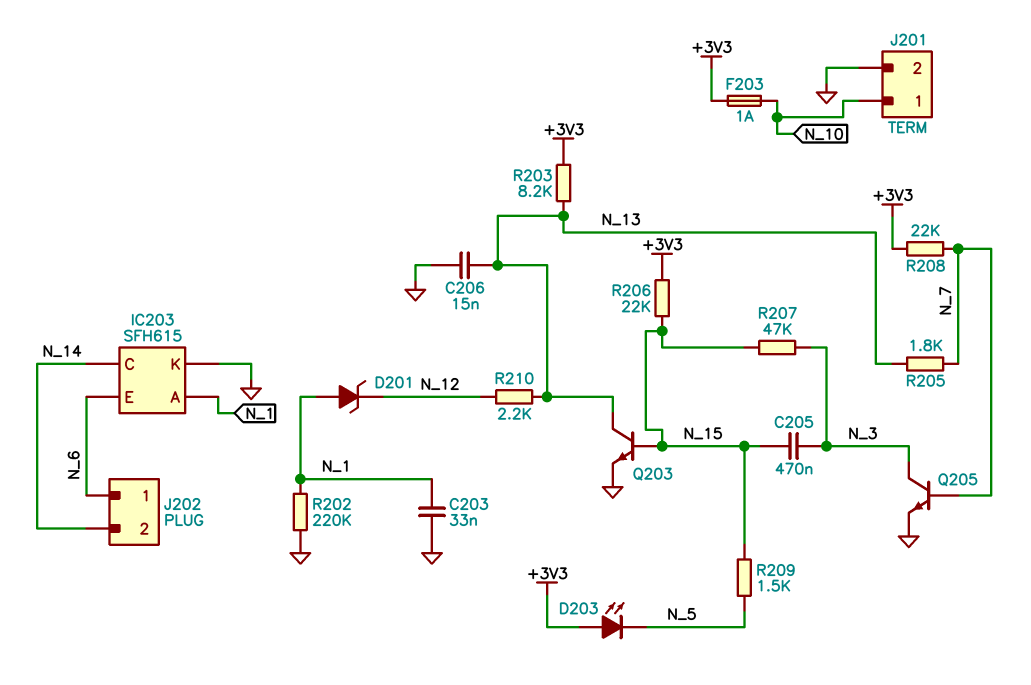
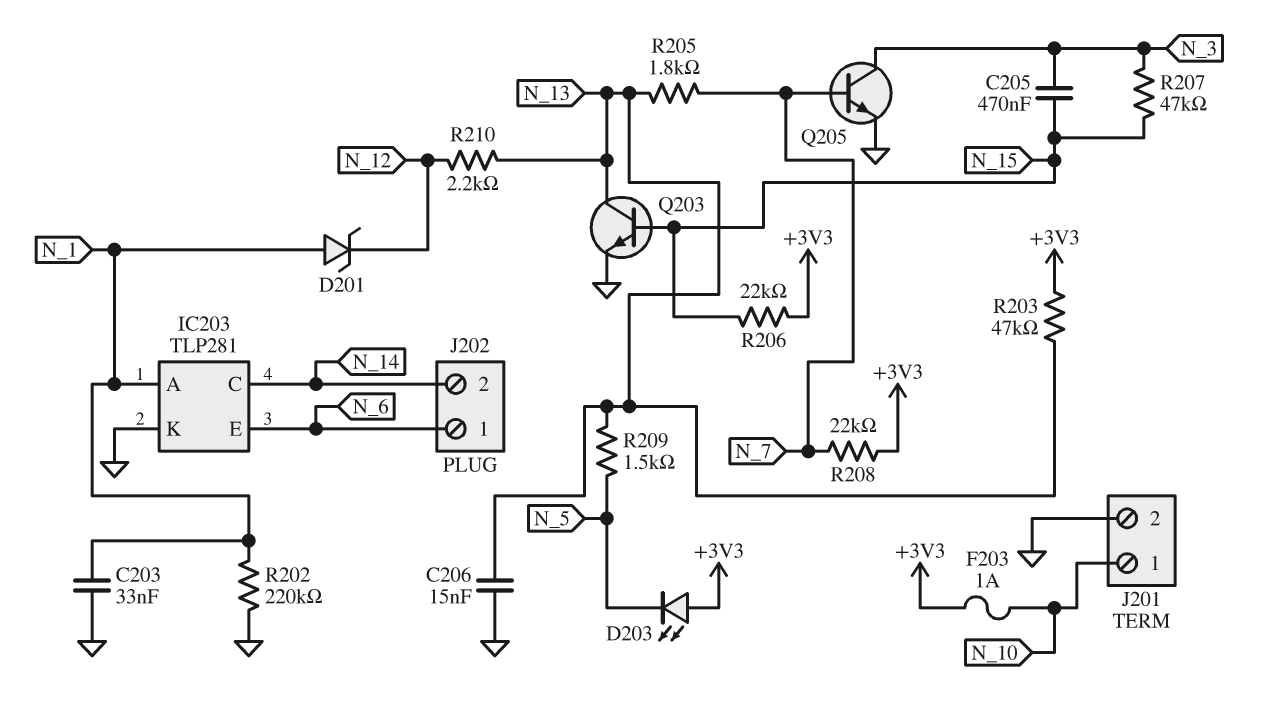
IC203: SFH615 -> TLP281
R203: 8.2k (+3V3, N_13) -> 47k (+3V3, N_13)
R209: 1.5k (N_5, N_15) -> 1.5k (N_5, N_13)

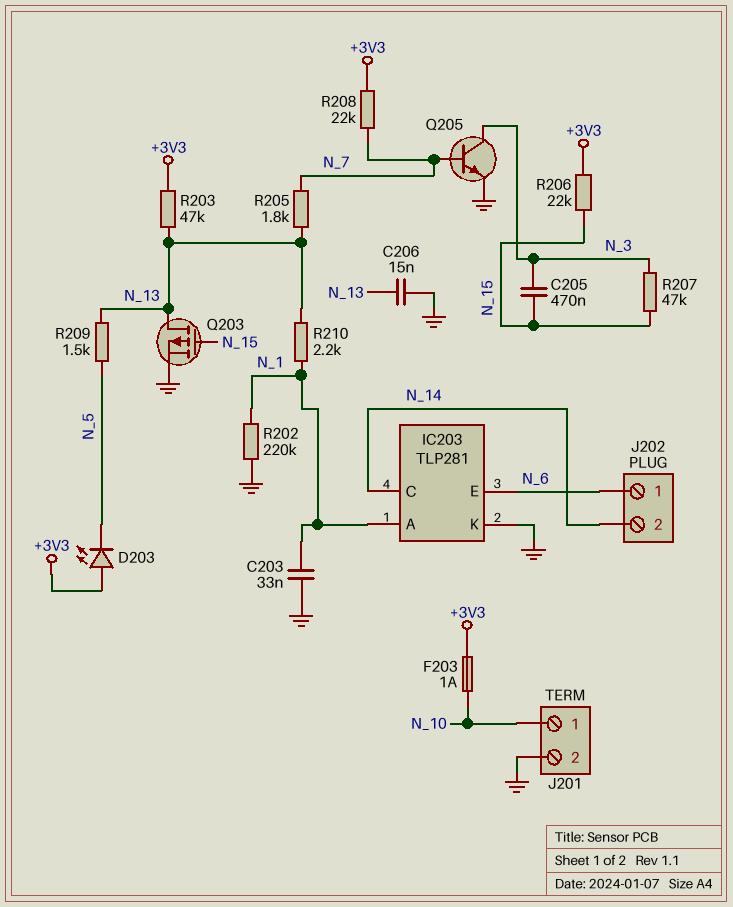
D201: zener (A N_1, K N_12) -> none
Q203: NPN (B N_15, C N_13, E GND) -> PMOS (G N_15, D N_13, S GND)
R210: 2.2k (N_12, N_13) -> 2.2k (N_1, N_13)

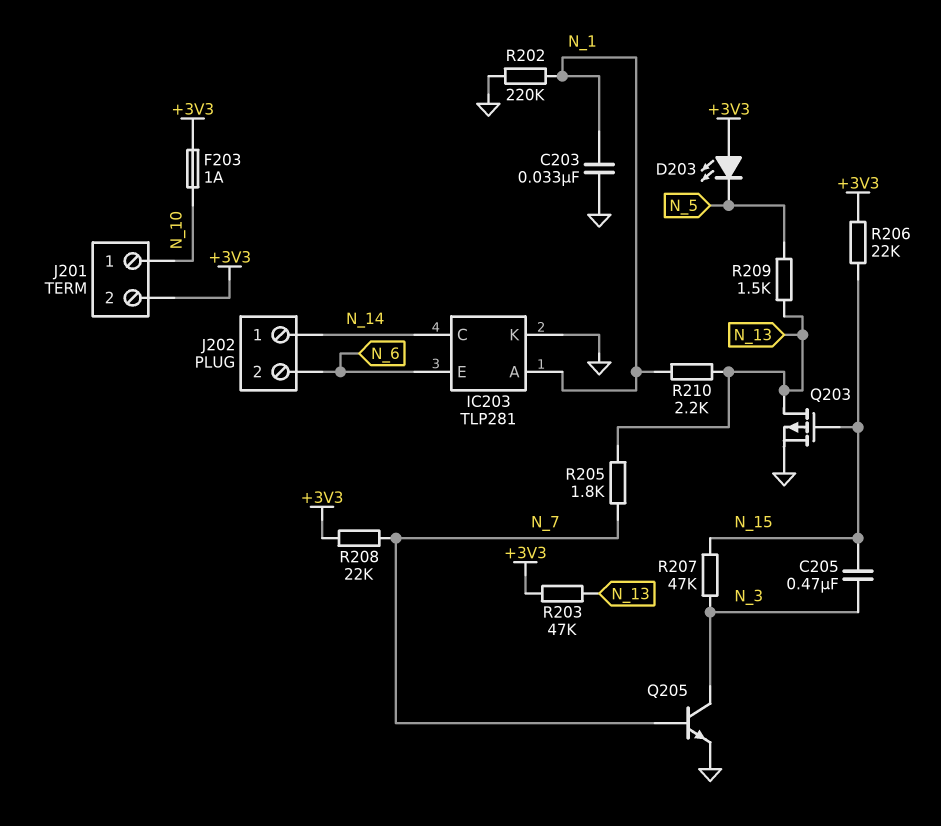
C206: 15nF (GND, N_13) -> none
J201 pin 2: GND -> +3V3
J202 pin 1: N_6 -> N_14
J202 pin 2: N_14 -> N_6

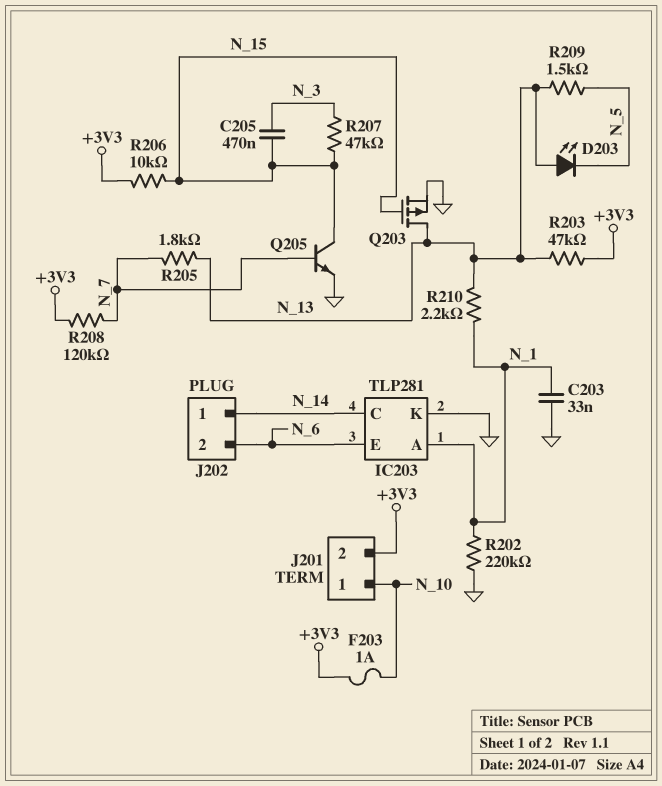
D203: LED (A +3V3, K N_5) -> LED (A N_13, K N_5)
Q205: NPN (B N_7, C N_3, E GND) -> NPN (B N_7, C N_15, E GND)
R206: 22k (+3V3, N_15) -> 10k (+3V3, N_15)
R208: 22k (+3V3, N_7) -> 120k (+3V3, N_7)

